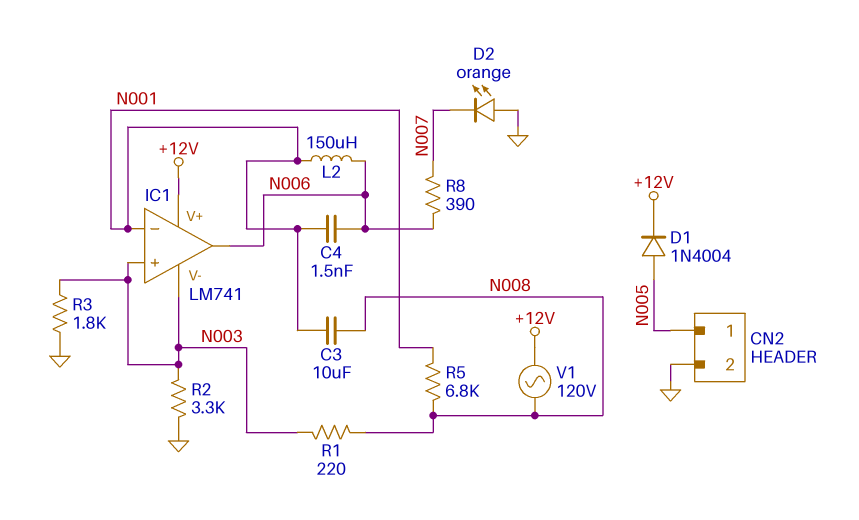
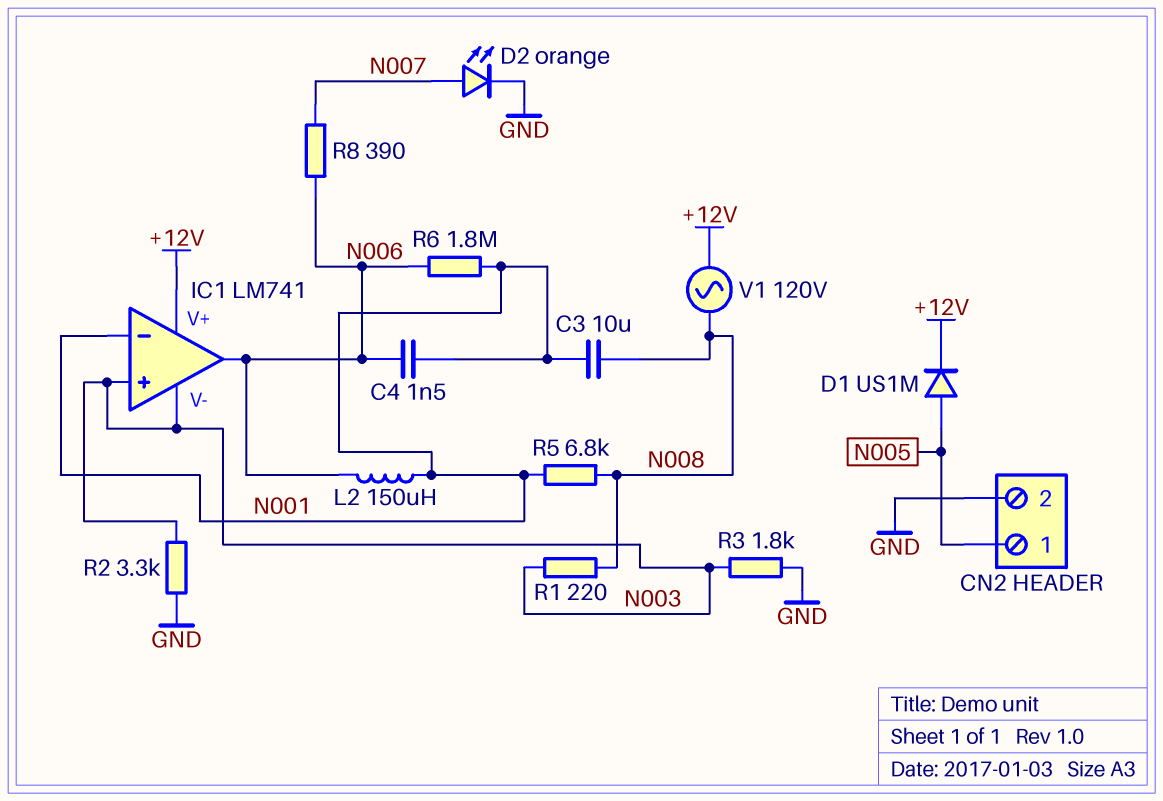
D1: diode 1N4004 (A N005, K +12V) -> diode US1M (A N005, K +12V)
D2: LED orange (A GND, K N007) -> LED orange (A N007, K GND)
R6: none -> 1.8M (N001, N006)

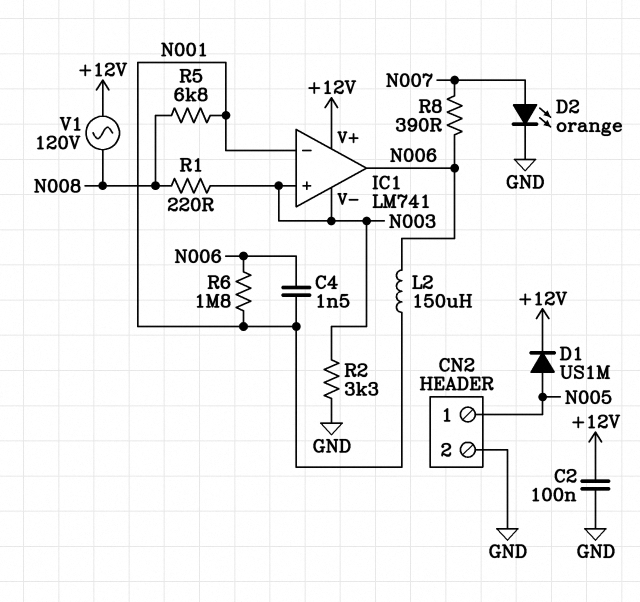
C2: none -> 100nF (+12V, GND)
C3: 10uF (N001, N008) -> none
R3: 1.8k (GND, N003) -> none

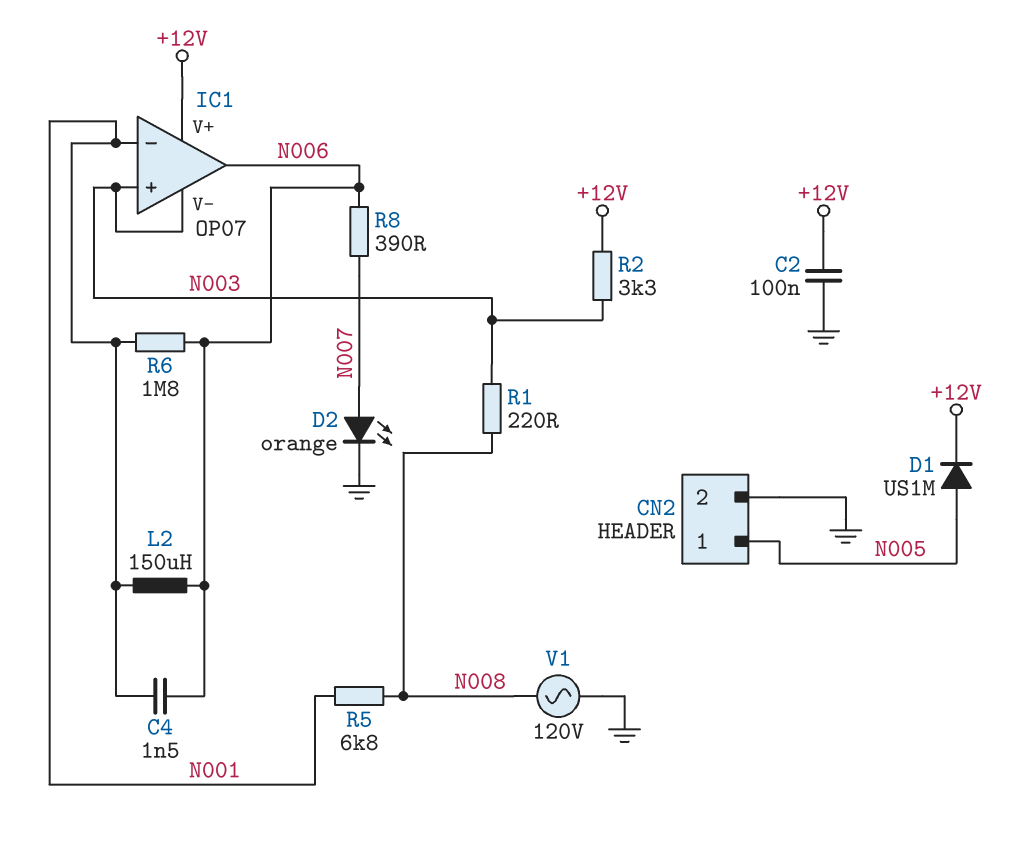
IC1: LM741 -> OP07
R2: 3.3k (GND, N003) -> 3.3k (+12V, N003)
V1: AC 120V (+12V, N008) -> AC 120V (GND, N008)

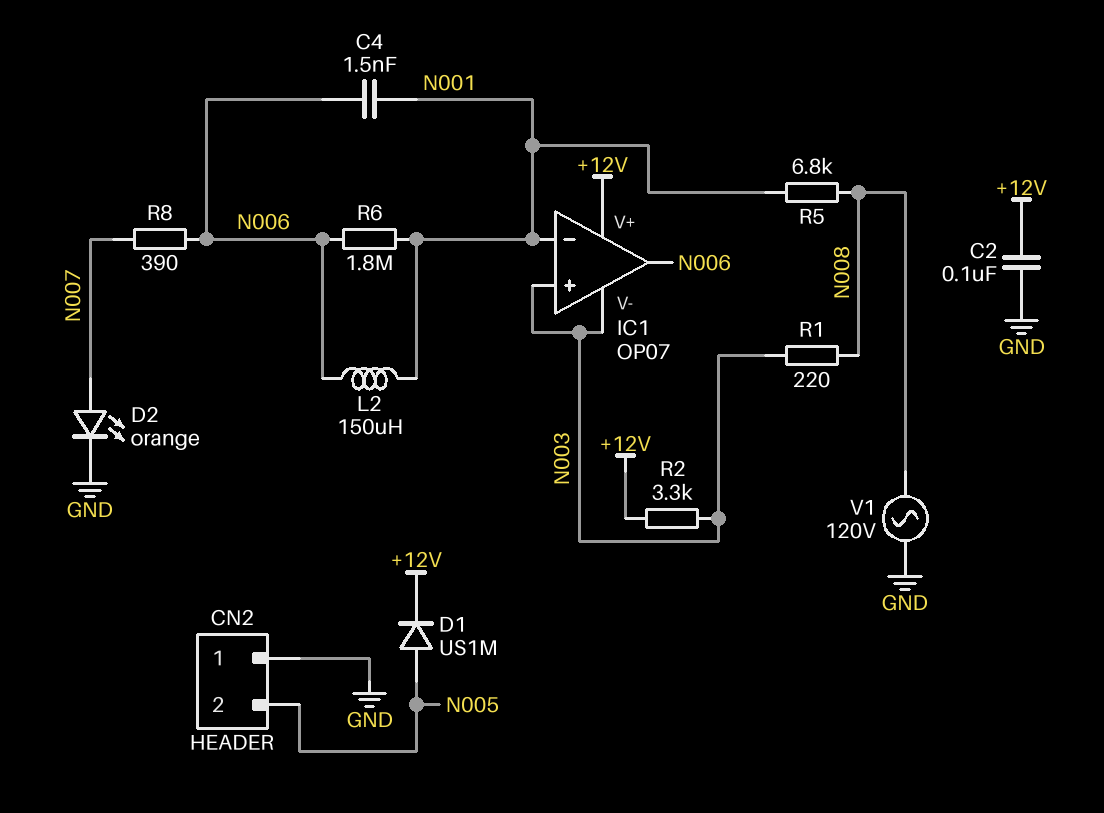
CN2 pin 1: N005 -> GND
CN2 pin 2: GND -> N005

